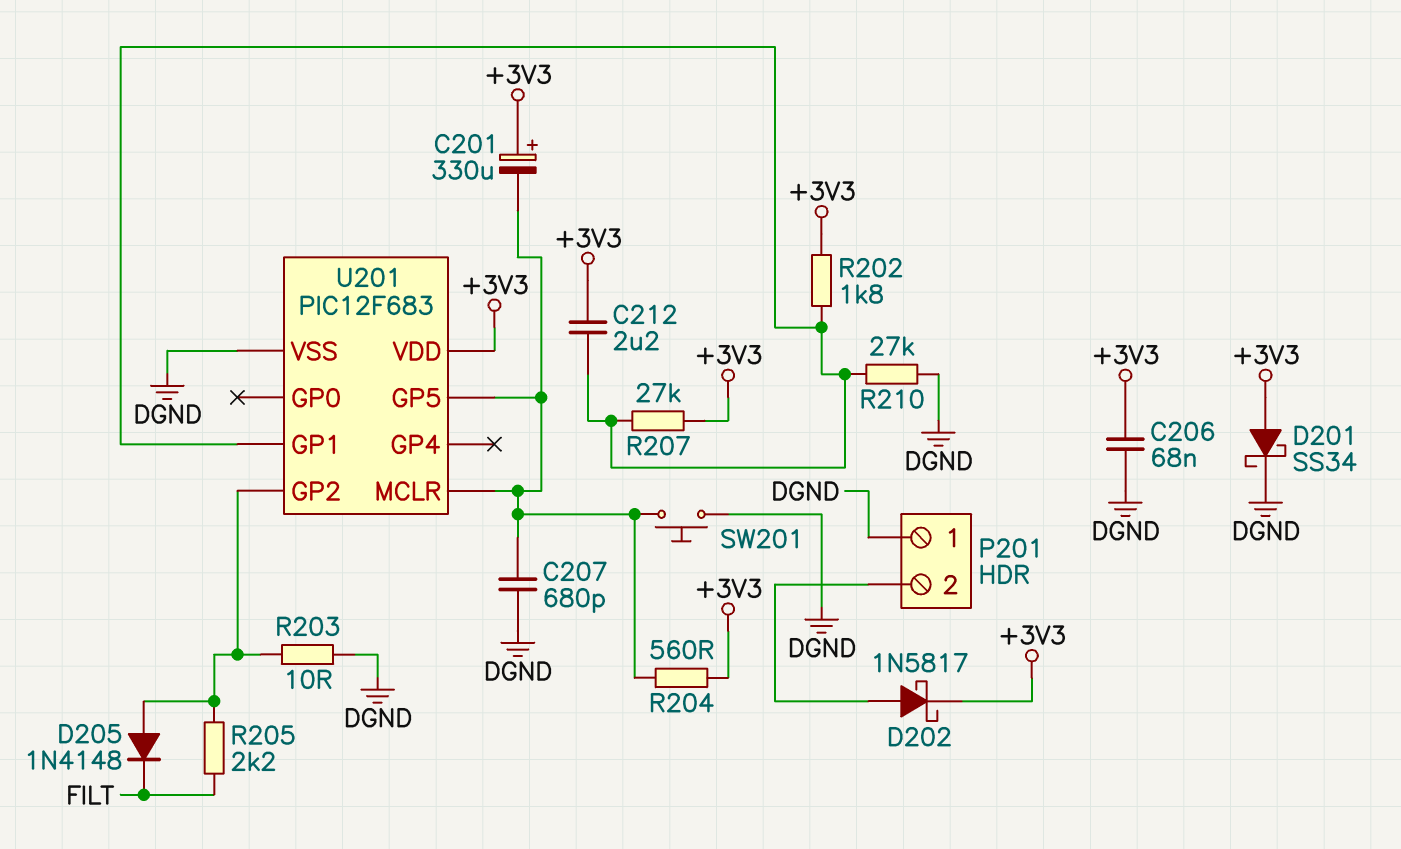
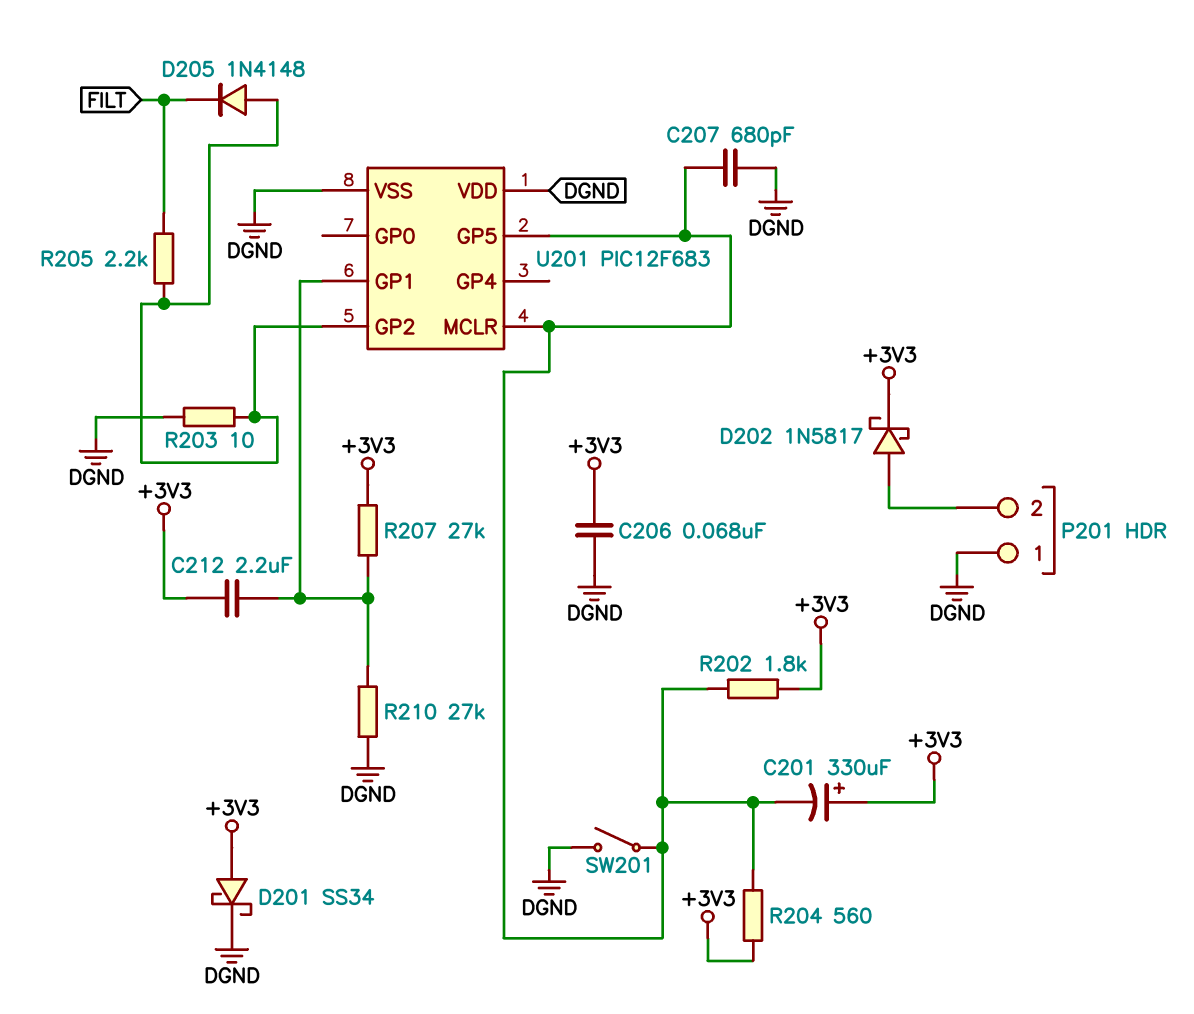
R202: 1.8k (+3V3, U201/GP1) -> 1.8k (+3V3, U201/GP5)
SW201: button (DGND, U201/GP5) -> switch (DGND, U201/GP5)
U201 pin VDD: +3V3 -> DGND

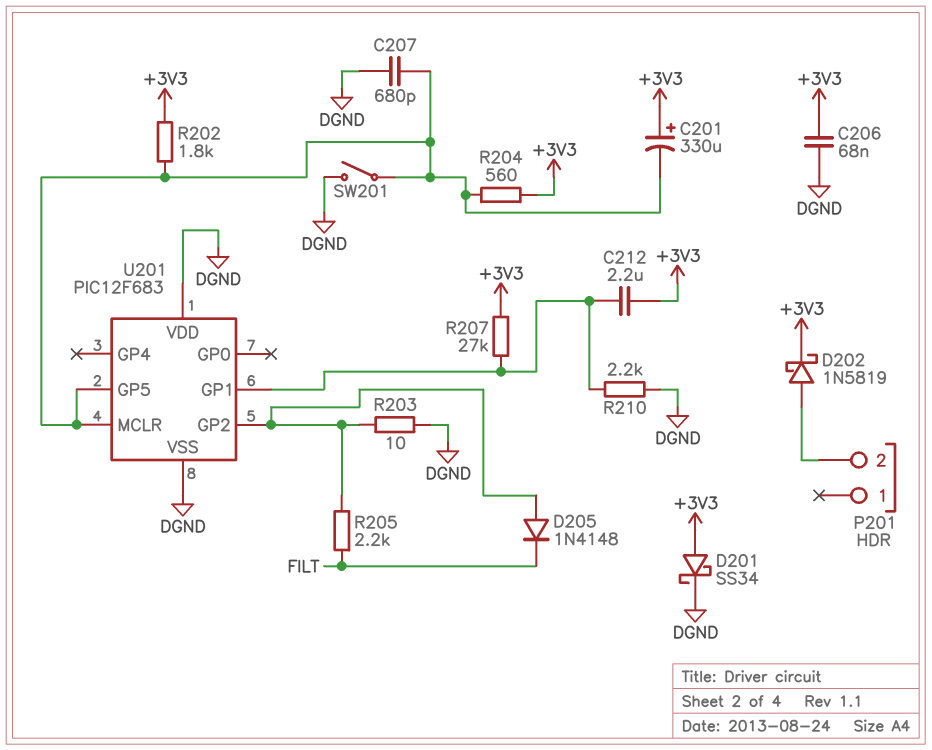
D202: schottky 1N5817 (A P201/2, K +3V3) -> schottky 1N5819 (A P201/2, K +3V3)
P201 pin 1: DGND -> none
R210: 27k (DGND, U201/GP1) -> 2.2k (DGND, U201/GP1)

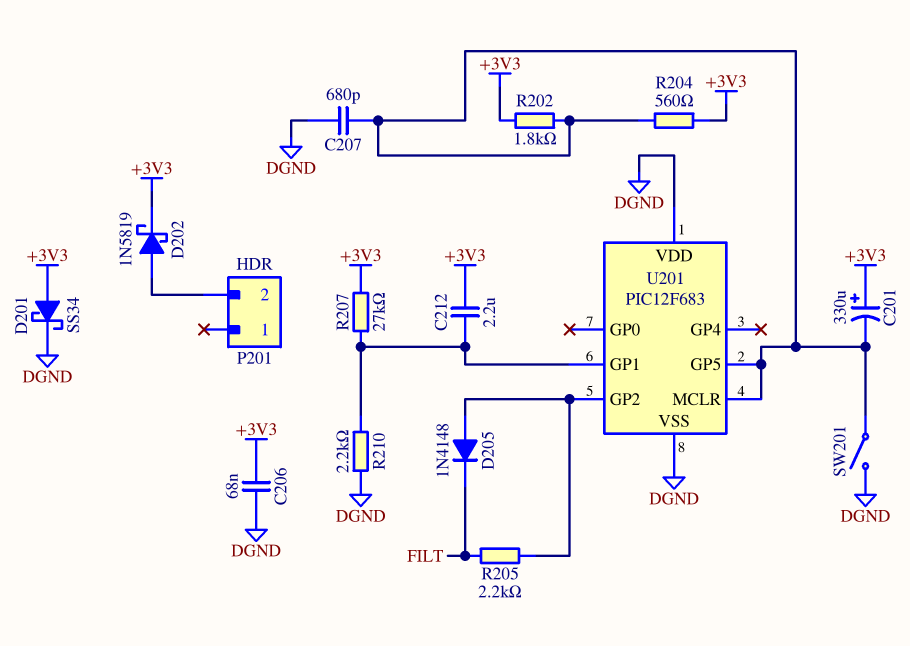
R203: 10 (DGND, U201/GP2) -> none

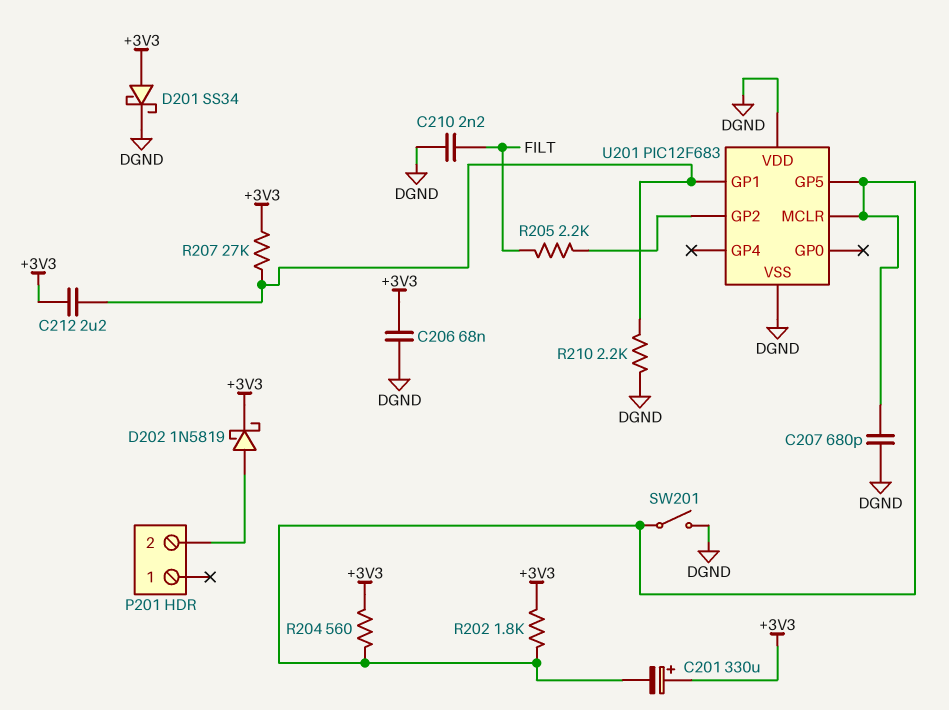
C210: none -> 2.2nF (DGND, FILT)
D205: diode 1N4148 (A U201/GP2, K FILT) -> none

